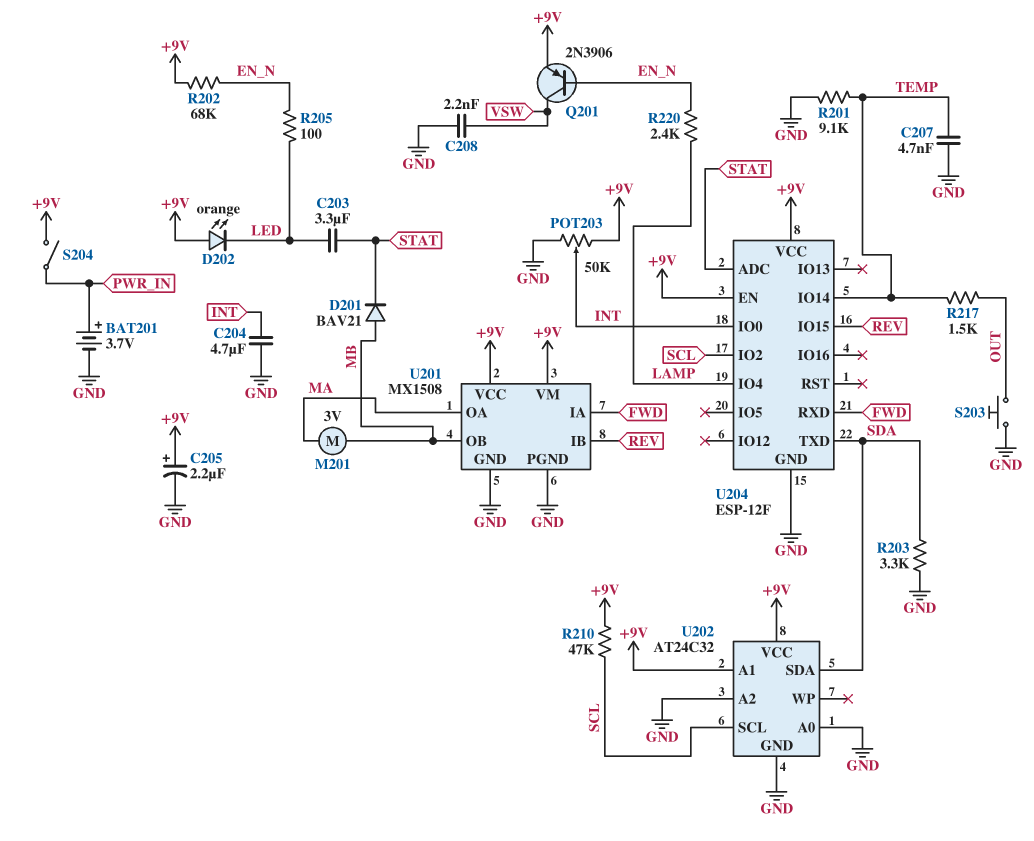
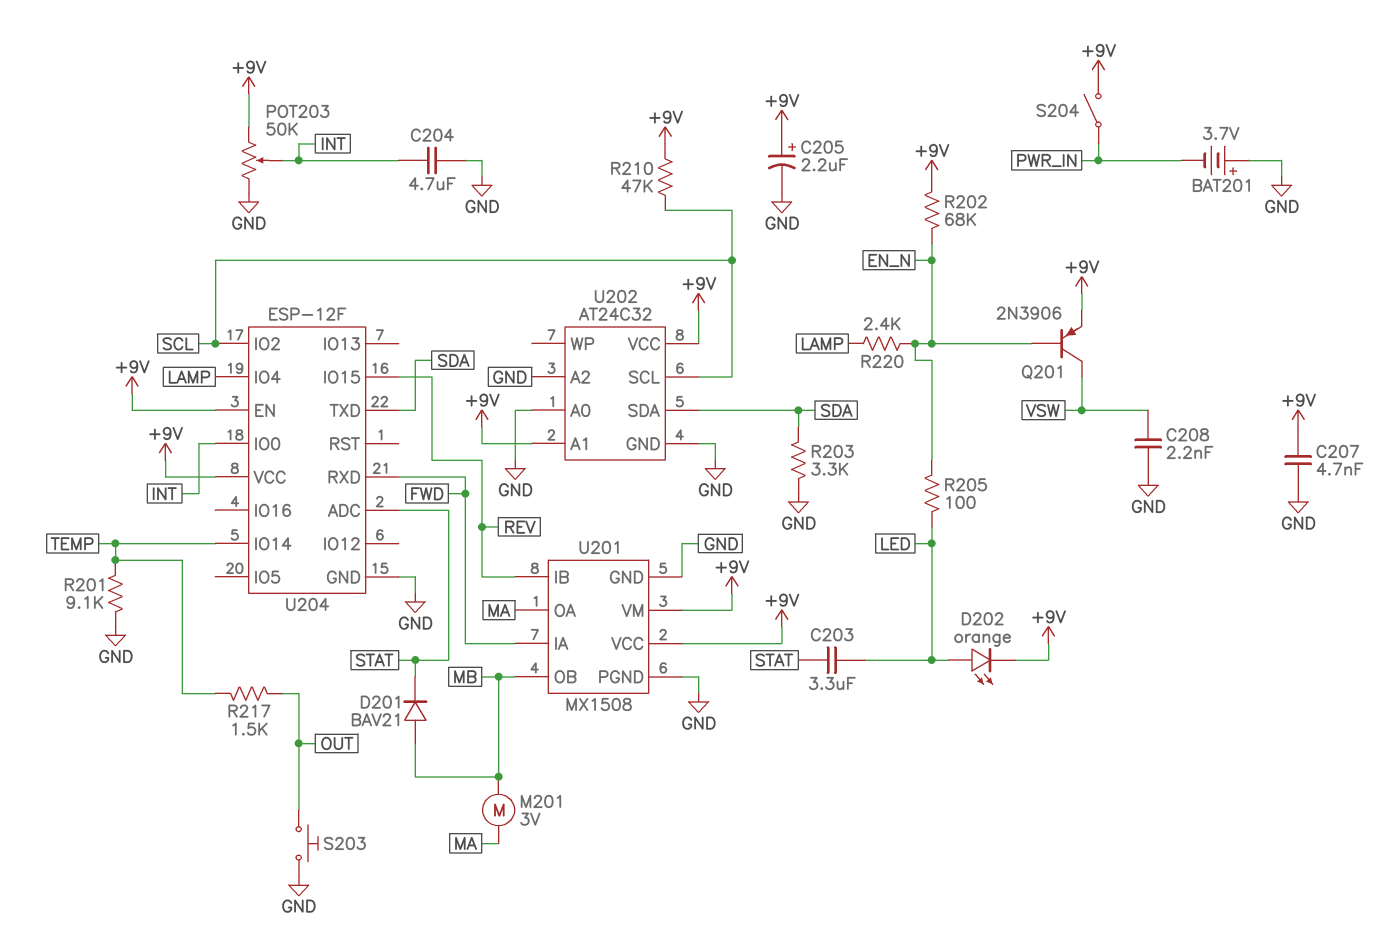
BAT201: 3.7V (plus PWR_IN, minus GND) -> 3.7V (plus GND, minus PWR_IN)
C207: 4.7nF (GND, TEMP) -> 4.7nF (+9V, GND)
D202: LED orange (A +9V, K LED) -> LED orange (A LED, K +9V)

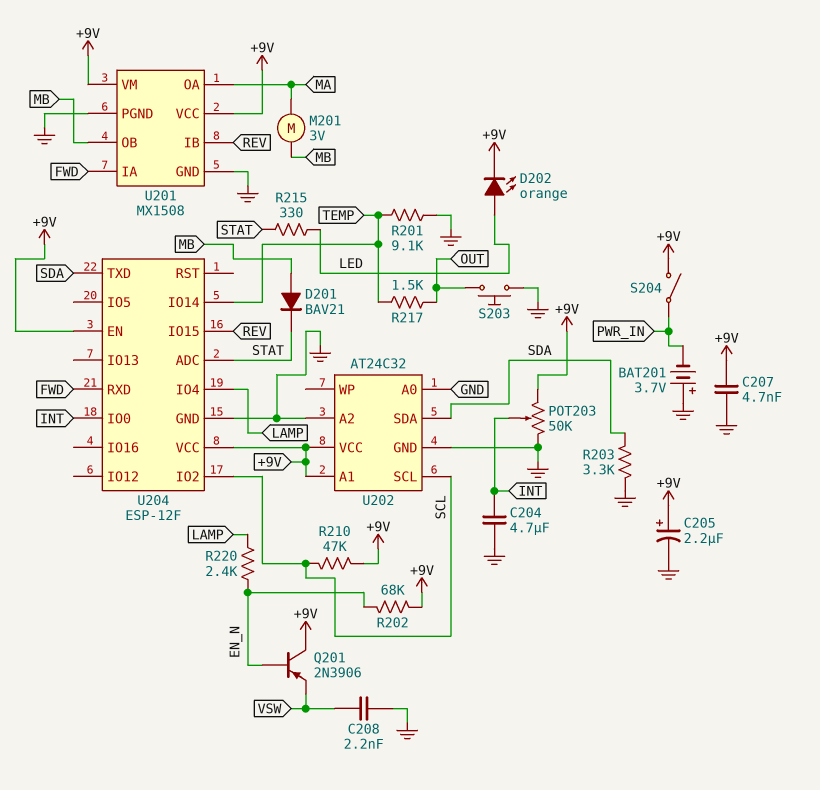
C203: 3.3uF (LED, STAT) -> none
Q201: PNP 2N3906 (B EN_N, C VSW, E +9V) -> PNP 2N3906 (B EN_N, C +9V, E VSW)
R205: 100 (EN_N, LED) -> none
R215: none -> 330 (LED, STAT)

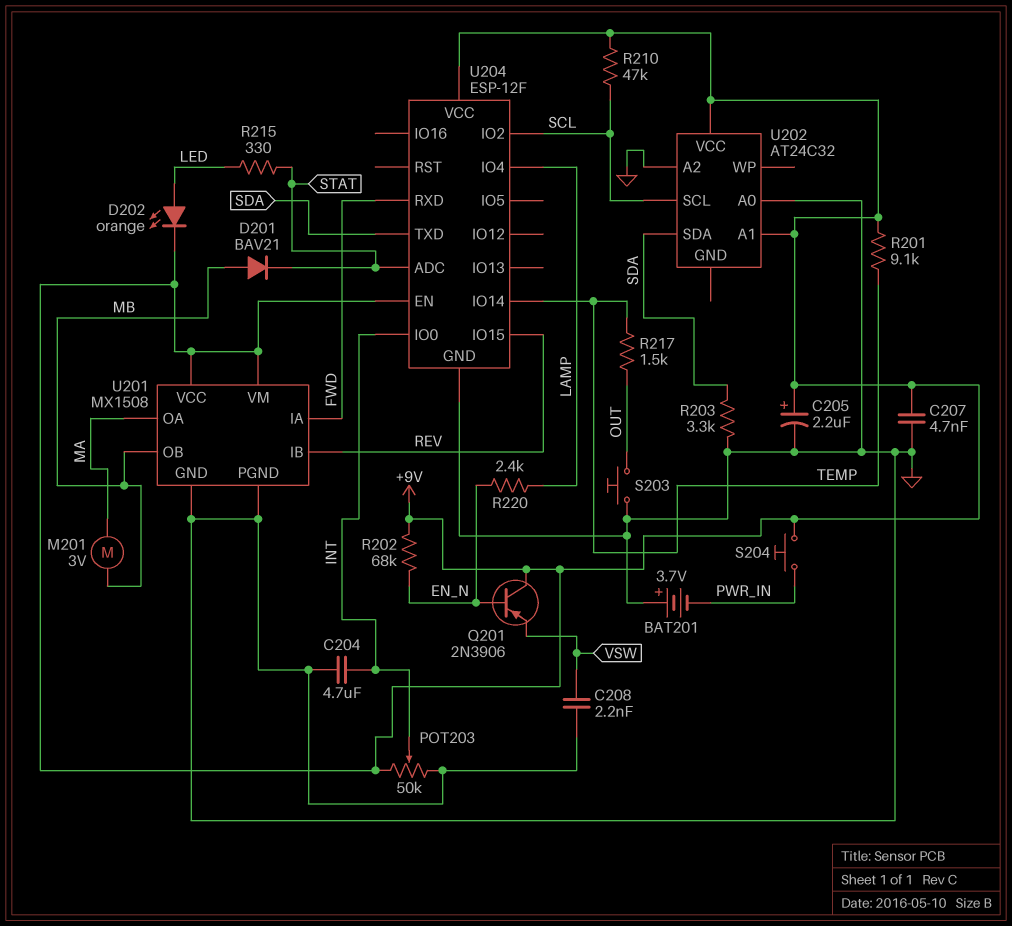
R201: 9.1k (GND, TEMP) -> 9.1k (+9V, TEMP)
S204: switch (+9V, PWR_IN) -> button (+9V, PWR_IN)
U202 pin GND: GND -> none

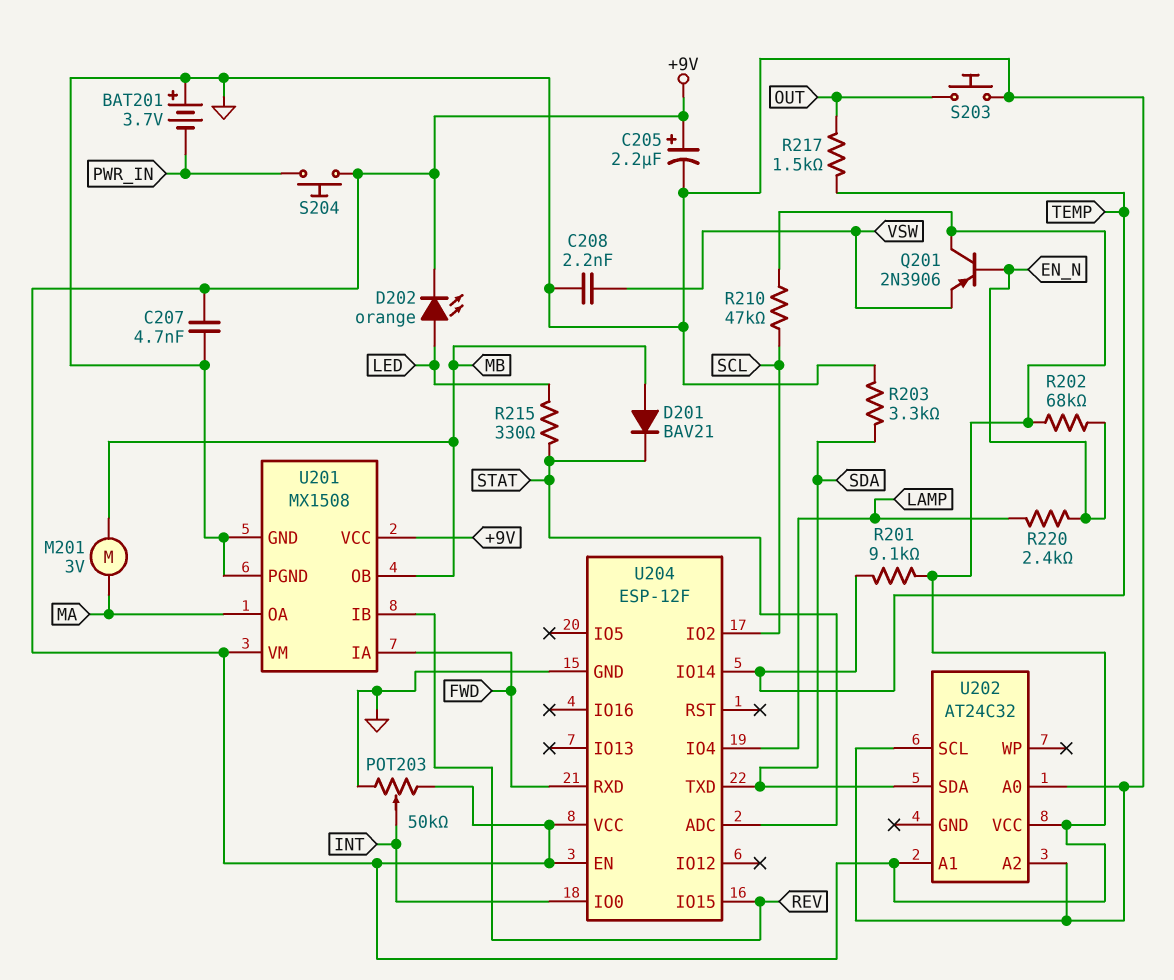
C204: 4.7uF (GND, INT) -> none
U202 pin SCL: SCL -> GND

